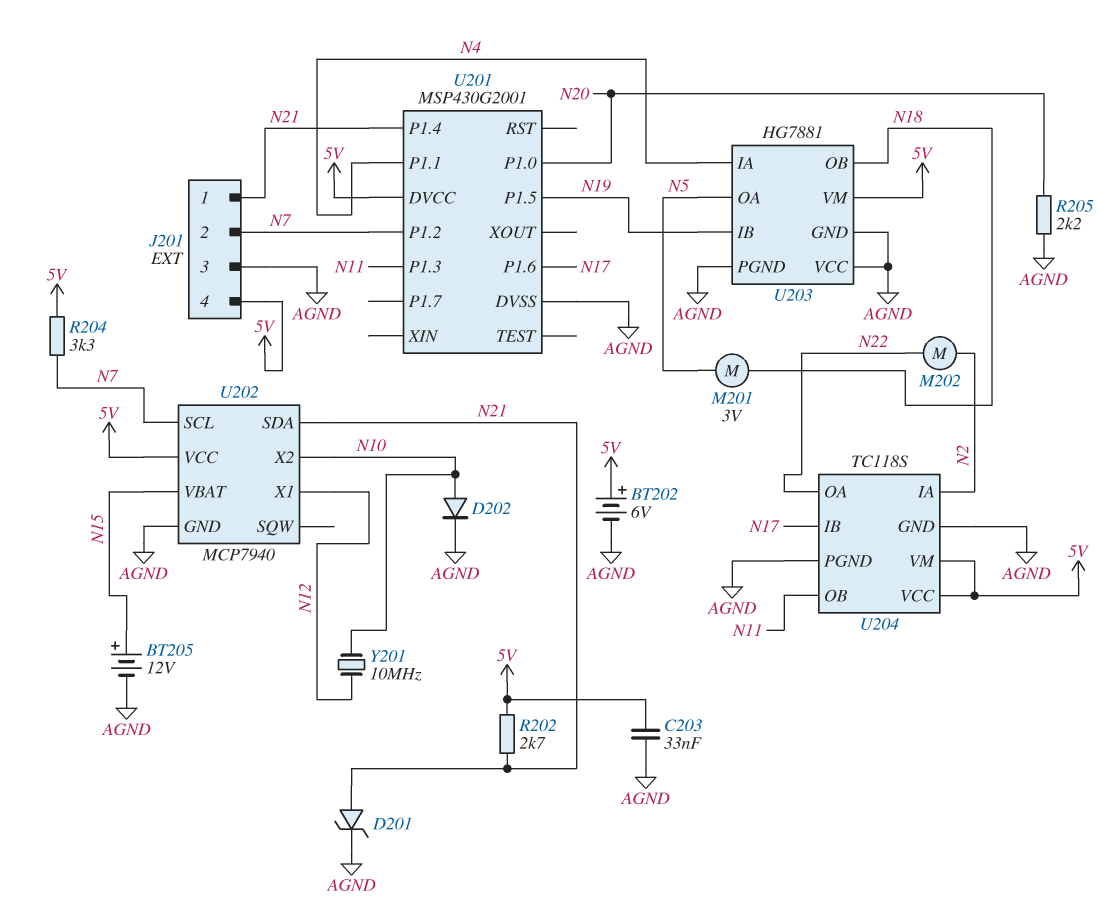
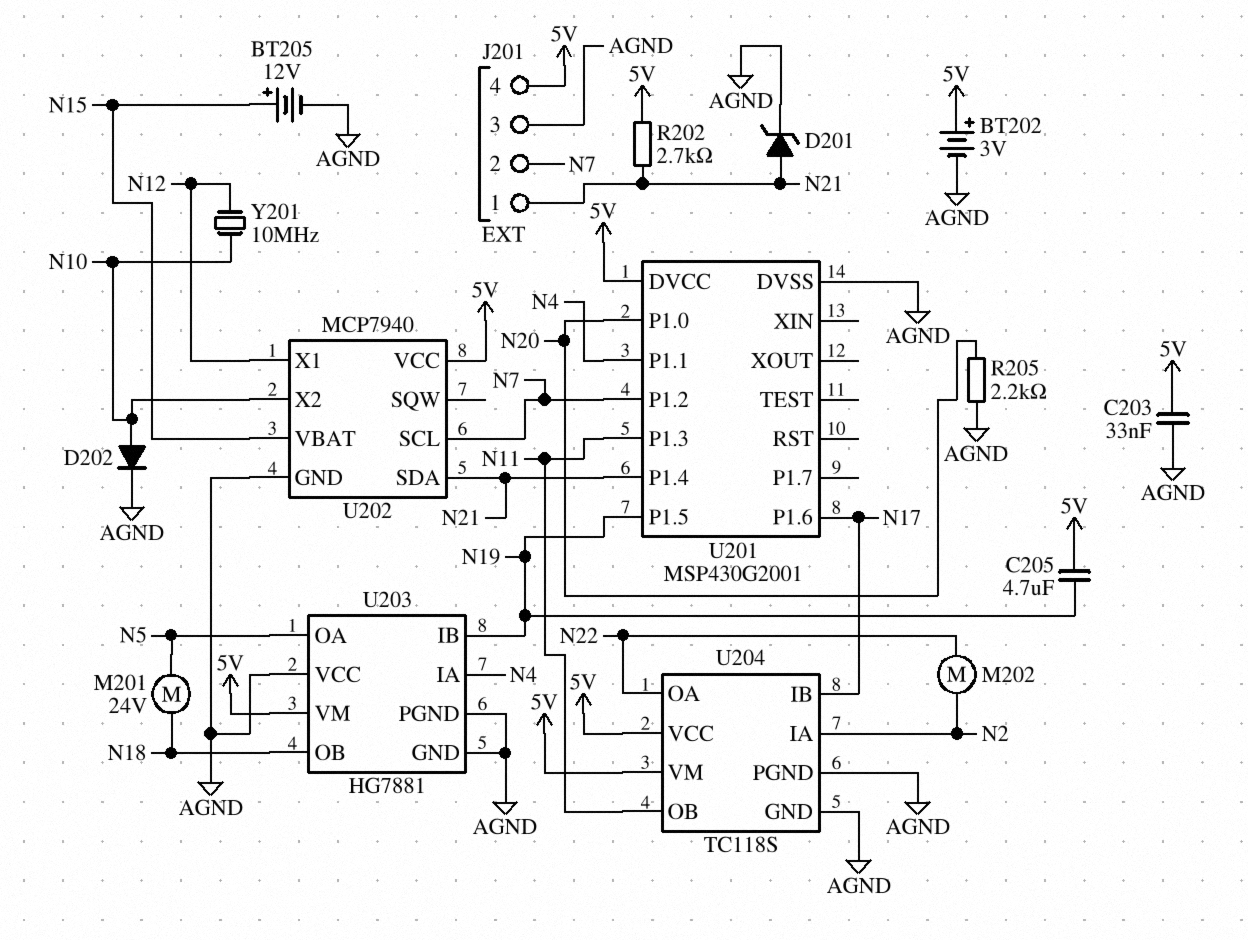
BT202: 6V (plus 5V, minus AGND) -> 3V (plus 5V, minus AGND)
C205: none -> 4.7uF (5V, N19)
M201: motor 3V (N5, N18) -> motor 24V (N5, N18)
R204: 3.3k (5V, N7) -> none

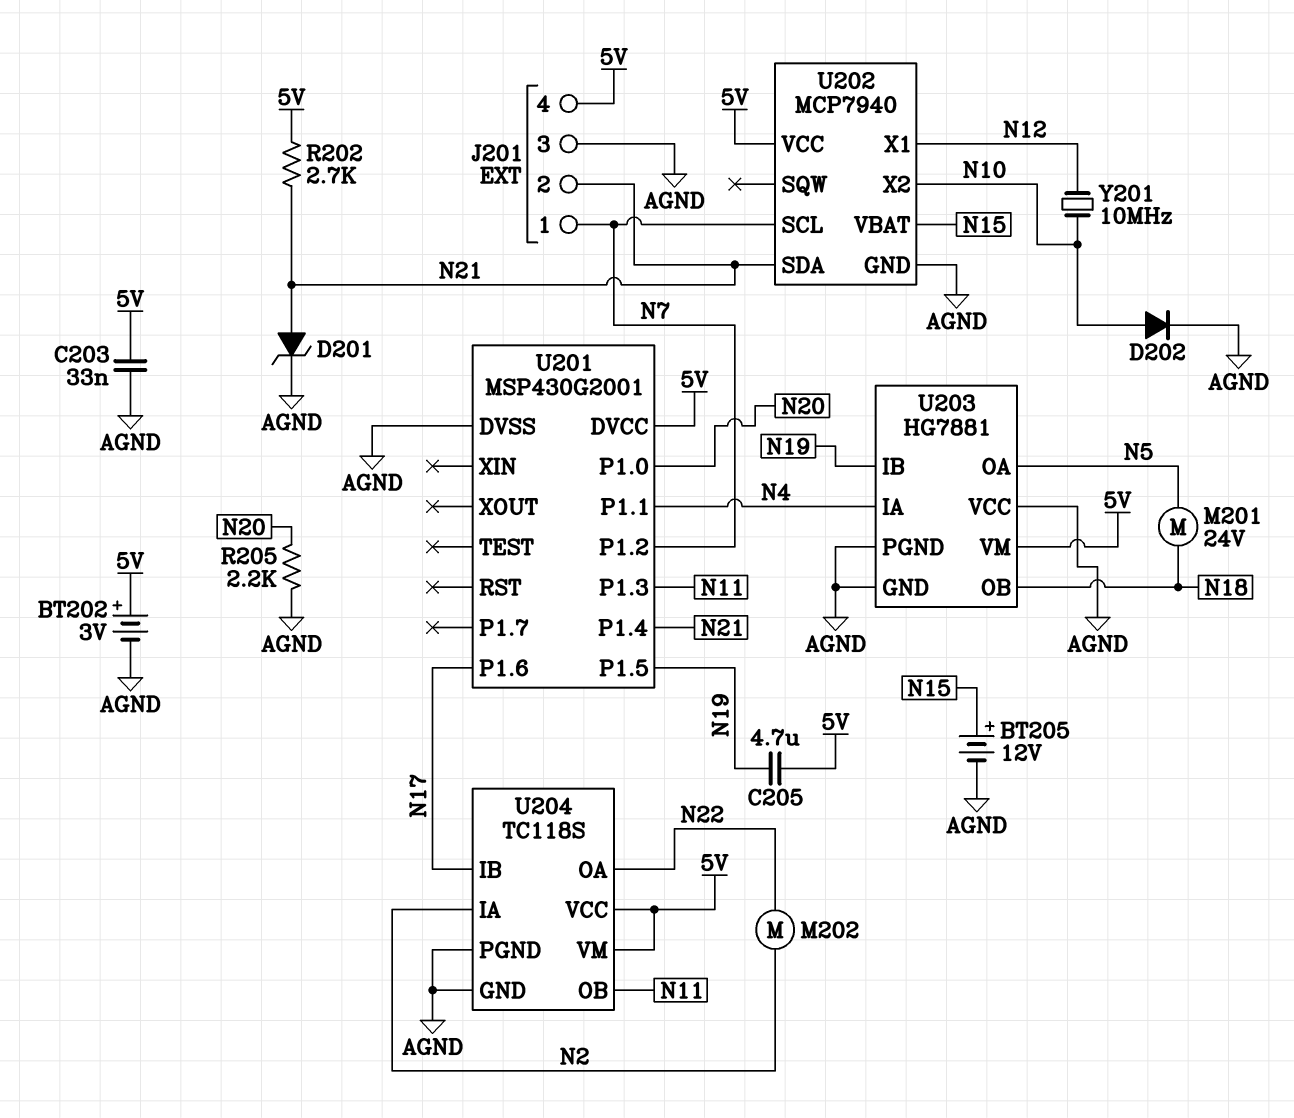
J201 pin 1: N21 -> N7
J201 pin 2: N7 -> N21

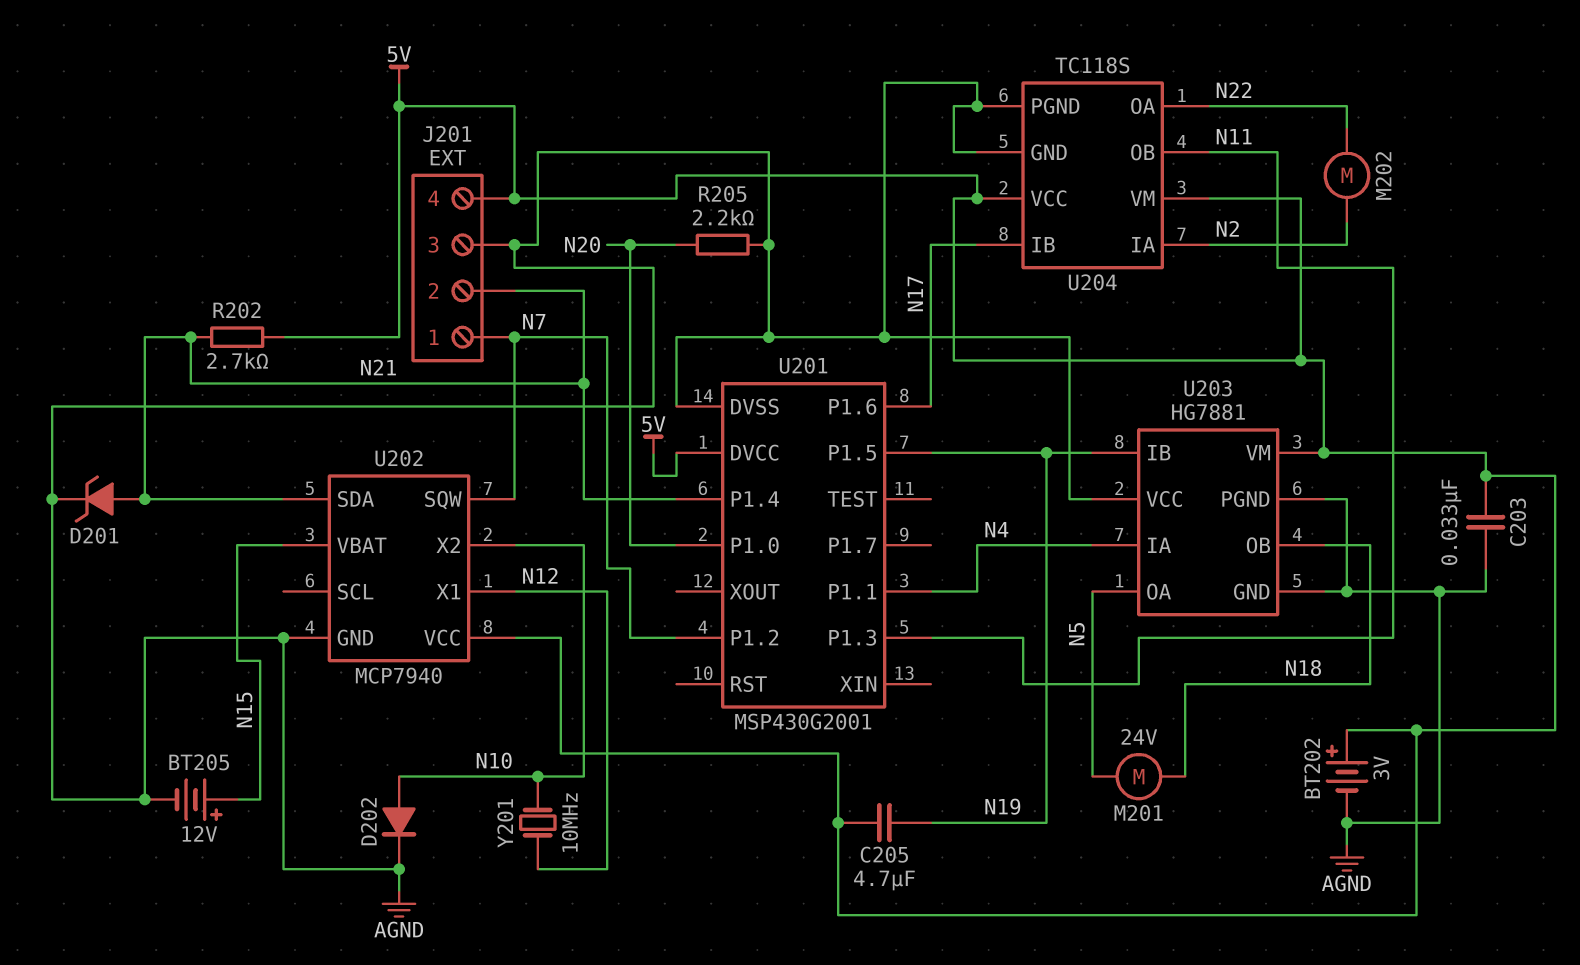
U202 pin SCL: N7 -> none
U202 pin SQW: none -> N7

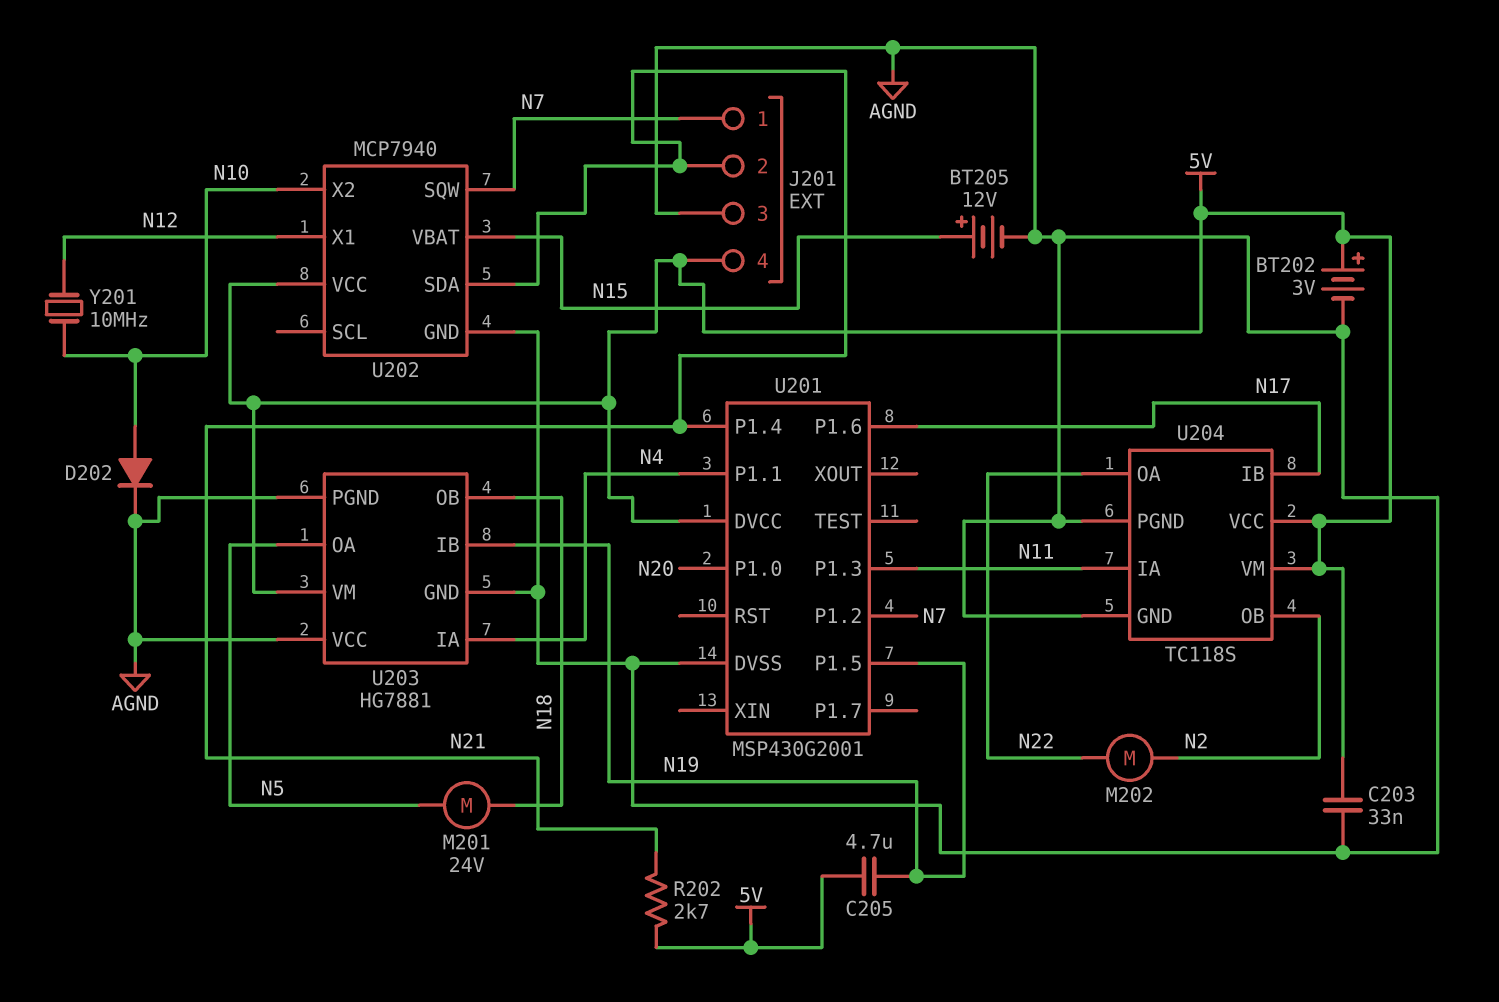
D201: zener (A N21, K AGND) -> none
R205: 2.2k (AGND, N20) -> none
U204 pin IA: N2 -> N11
U204 pin OB: N11 -> N2

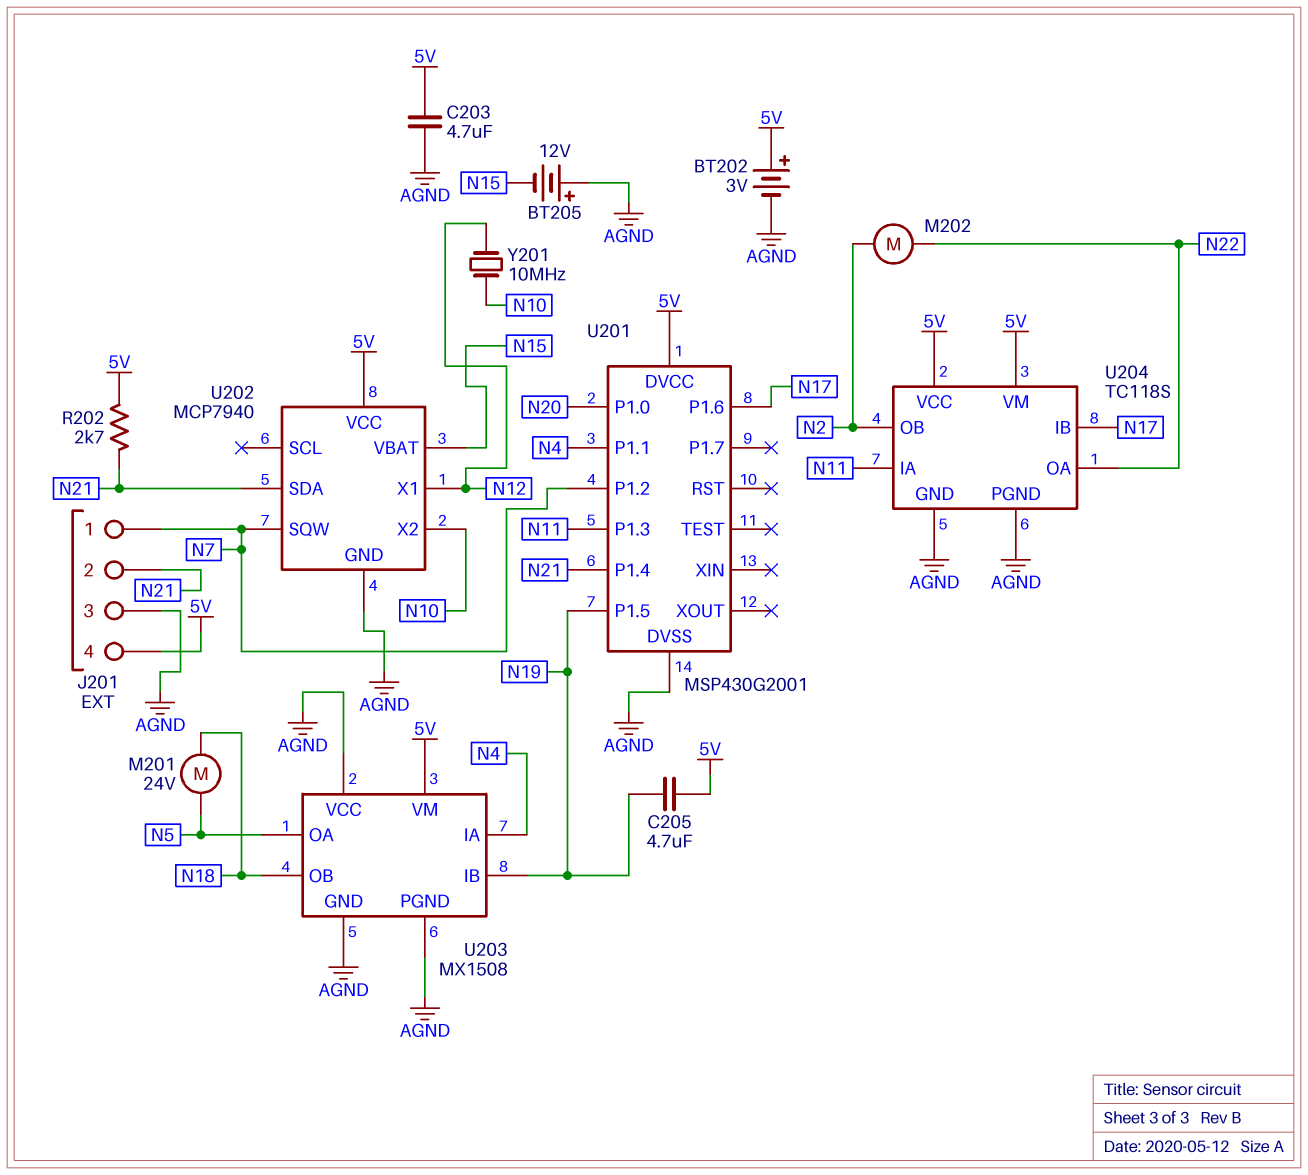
BT205: 12V (plus N15, minus AGND) -> 12V (plus AGND, minus N15)
C203: 33nF (5V, AGND) -> 4.7uF (5V, AGND)
D202: diode (A N10, K AGND) -> none
U203: HG7881 -> MX1508

